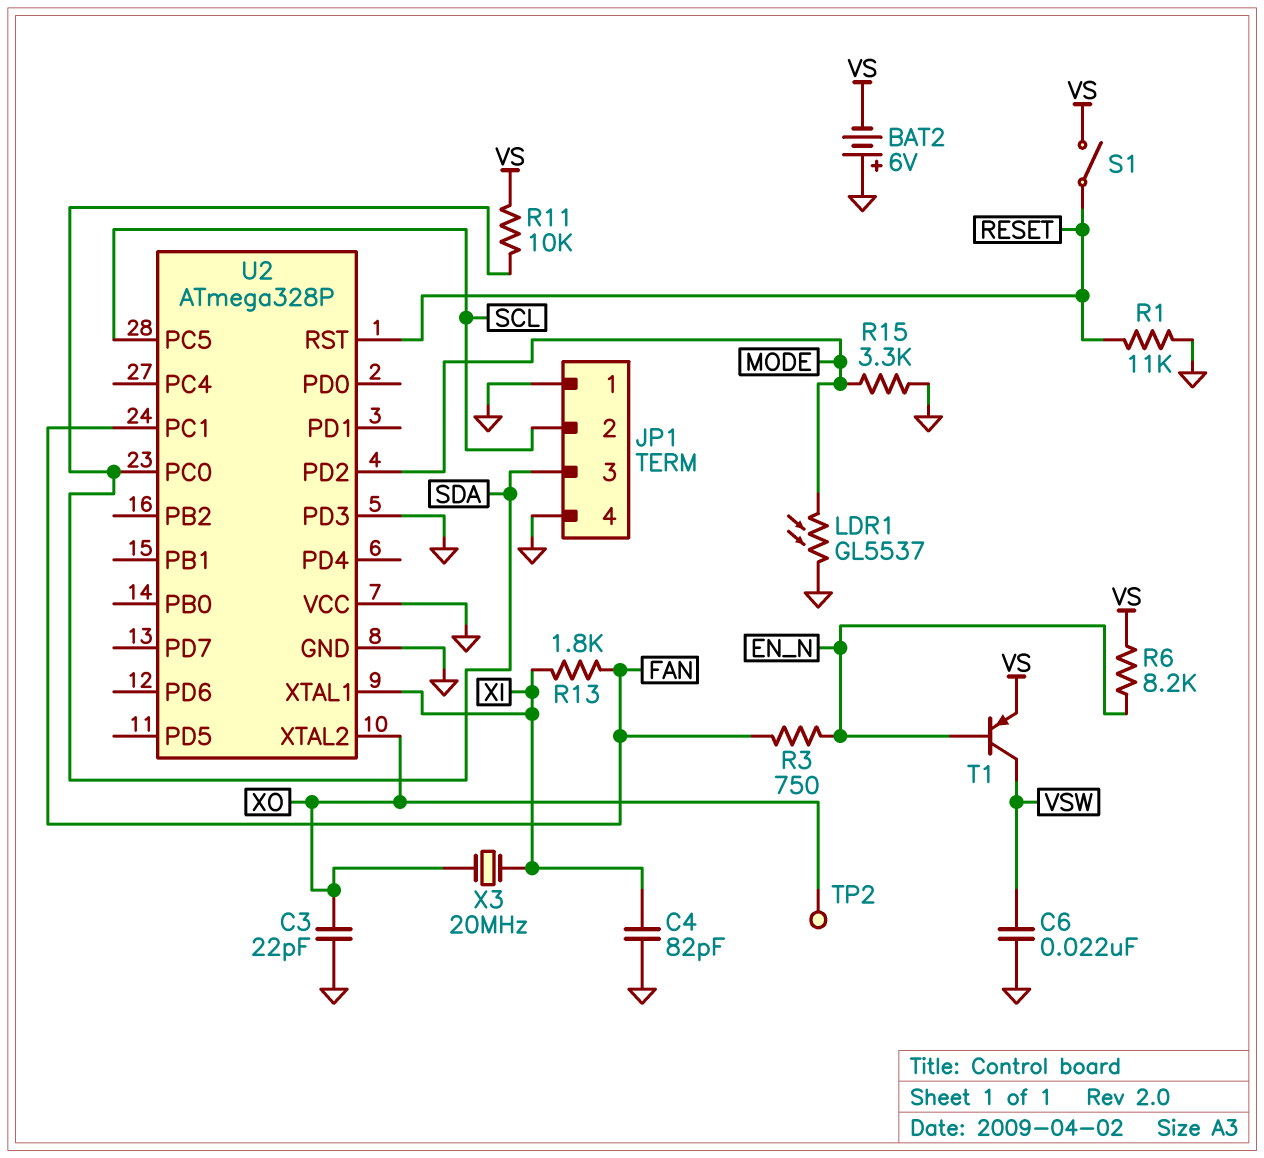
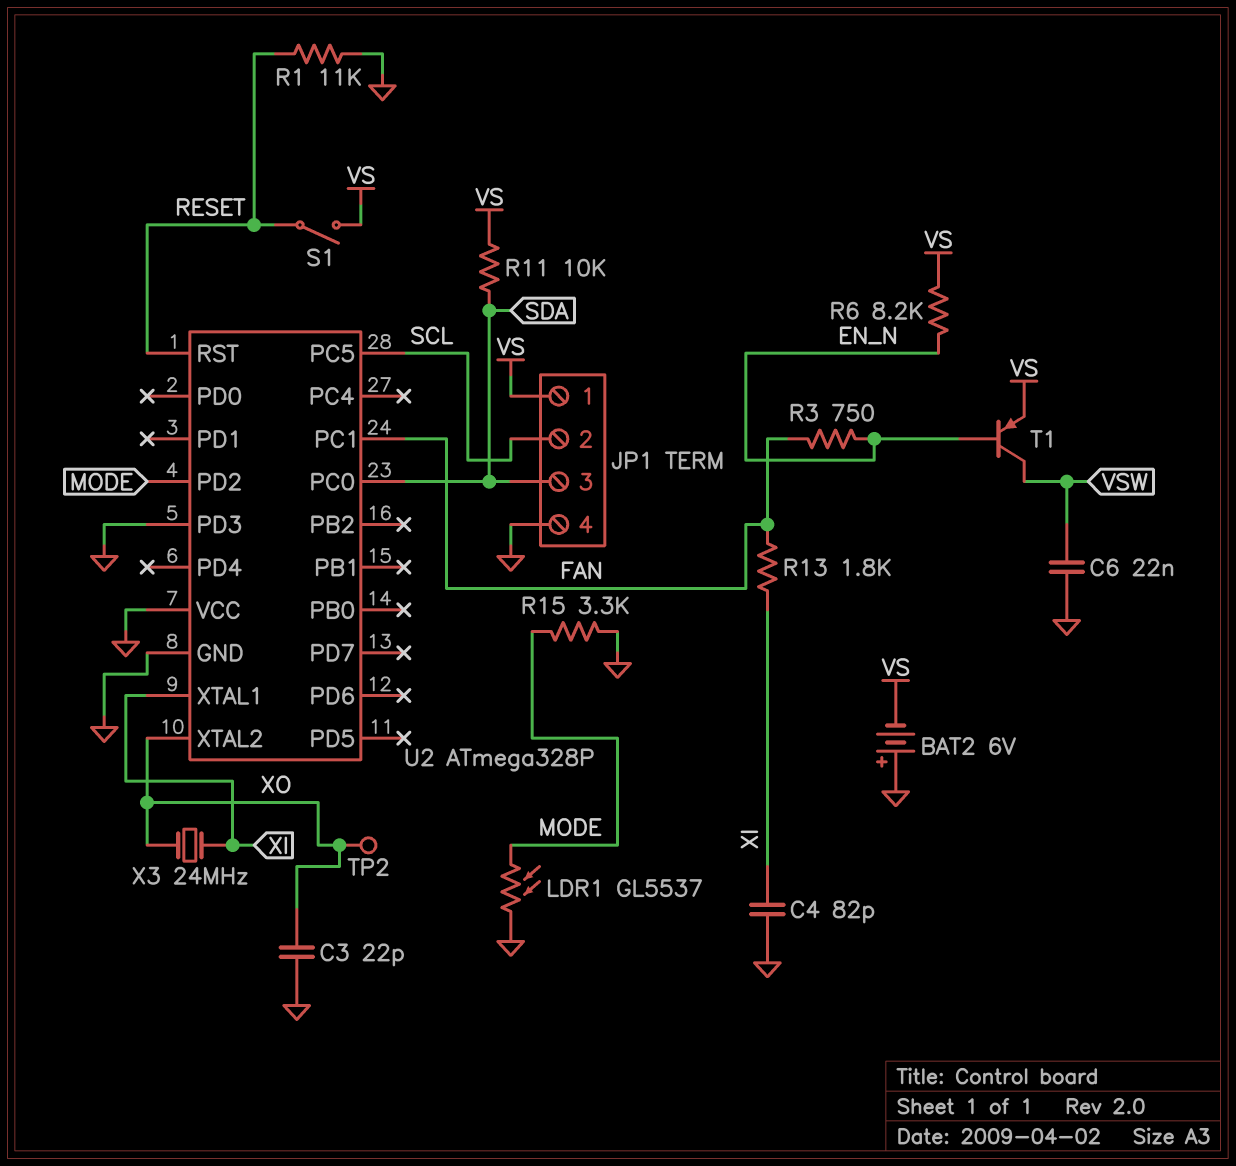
JP1 pin 1: GND -> VS
X3: 20MHz (XI, XO) -> 24MHz (XI, XO)

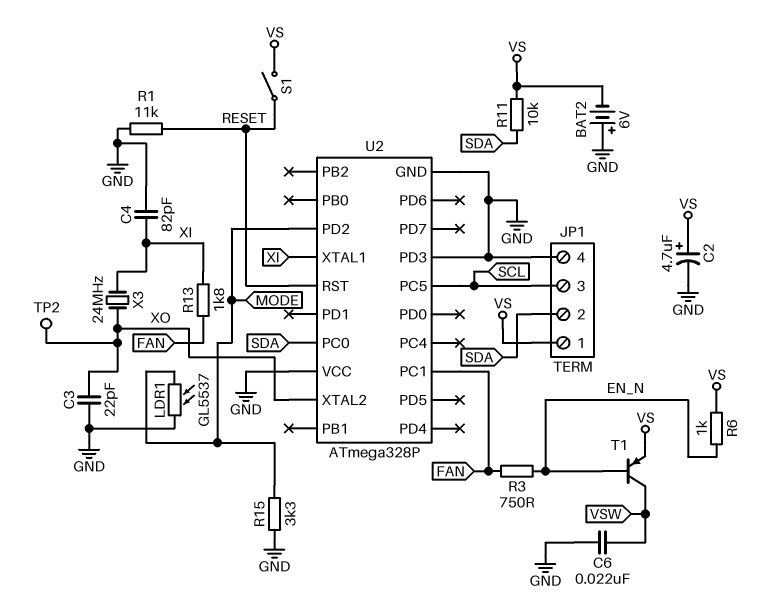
C2: none -> 4.7uF (plus VS, minus GND)
JP1 pin 2: SCL -> SDA
JP1 pin 3: SDA -> SCL
R6: 8.2k (EN_N, VS) -> 1k (EN_N, VS)

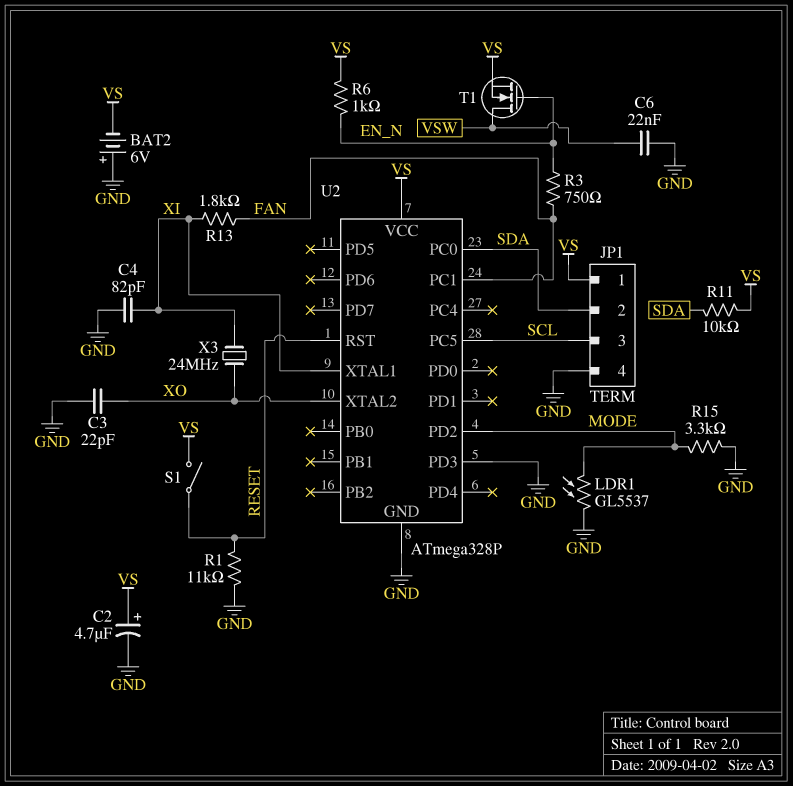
T1: PNP (B EN_N, C VSW, E VS) -> NMOS (G EN_N, D VSW, S VS)
TP2: test point (XO) -> none
U2 pin VCC: GND -> VS

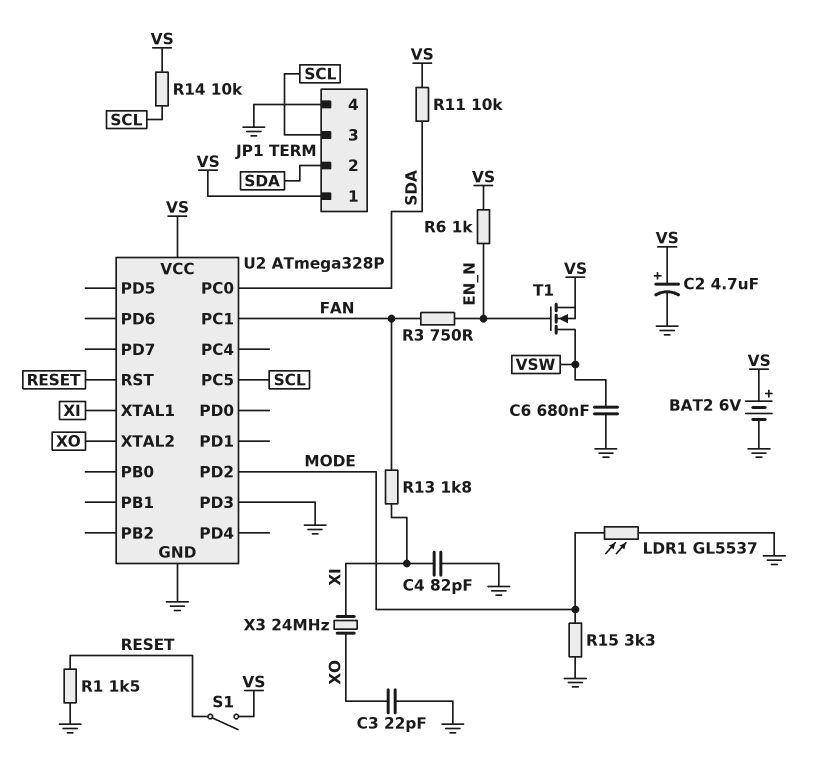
BAT2: 6V (plus GND, minus VS) -> 6V (plus VS, minus GND)
C6: 22nF (GND, VSW) -> 680nF (GND, VSW)
R1: 11k (GND, RESET) -> 1.5k (GND, RESET)
R14: none -> 10k (SCL, VS)

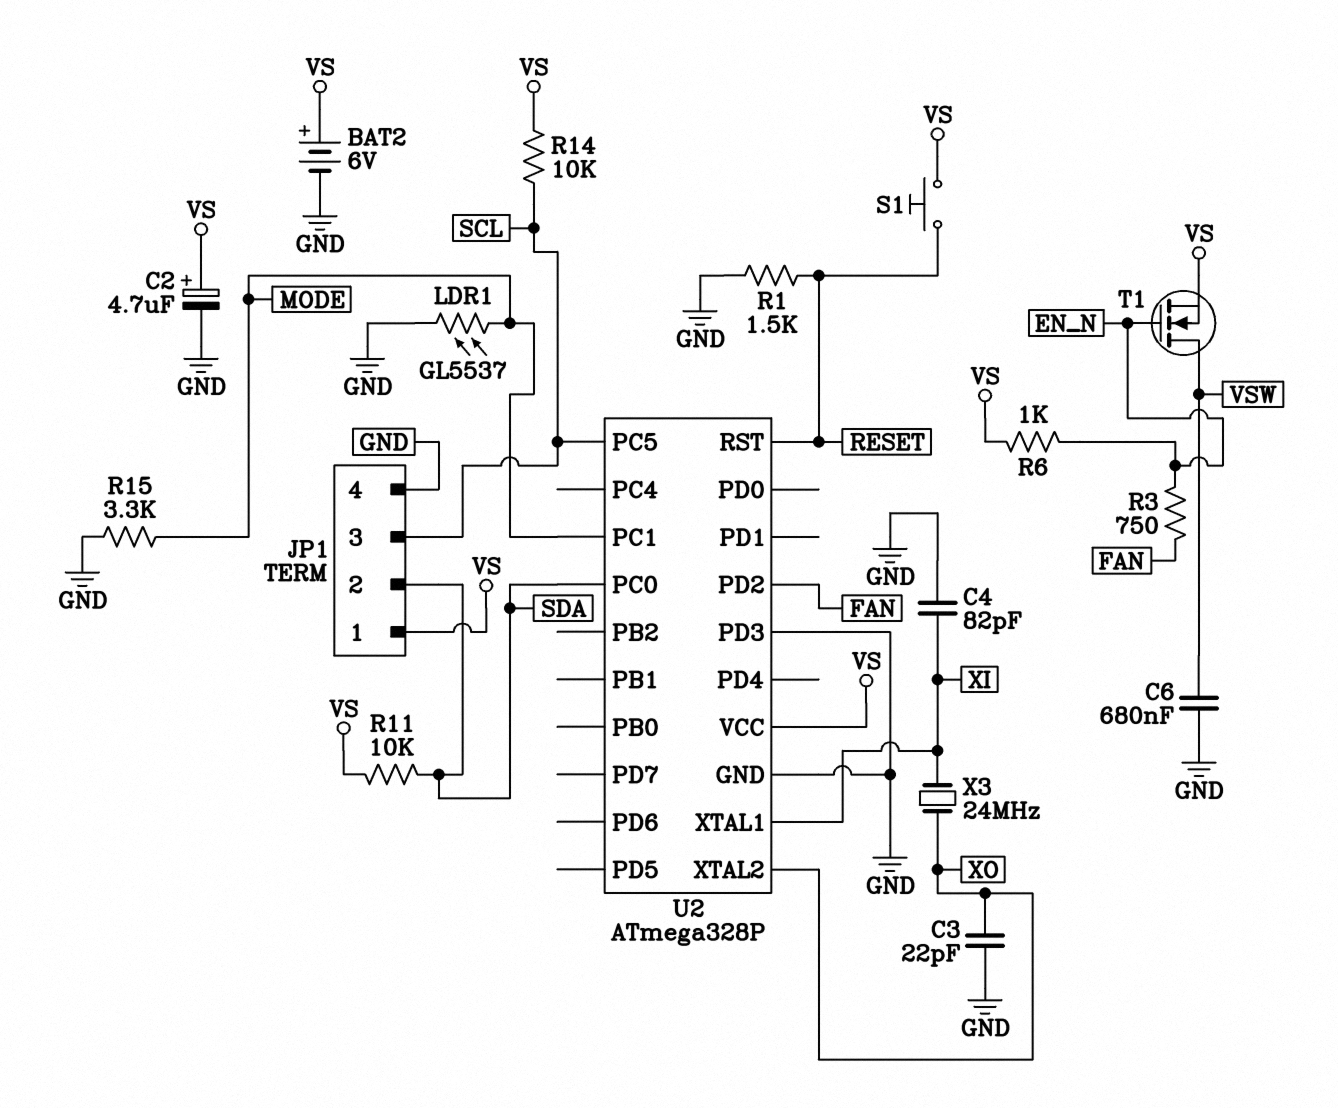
R13: 1.8k (FAN, XI) -> none
S1: switch (RESET, VS) -> button (RESET, VS)
U2 pin PC1: FAN -> MODE
U2 pin PD2: MODE -> FAN

